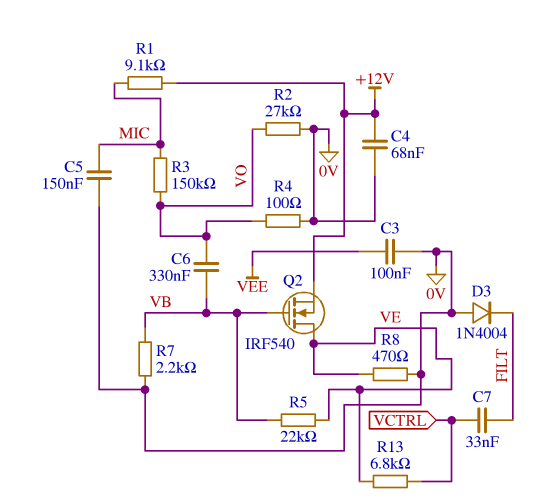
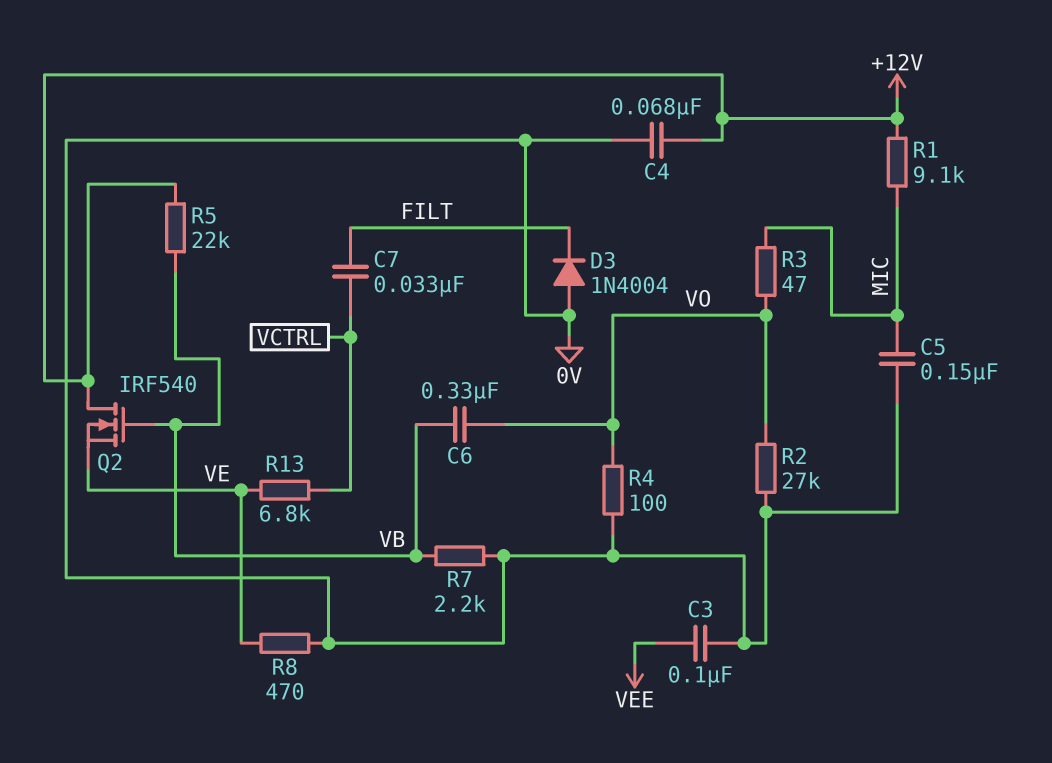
Q2: NMOS IRF540 (G VB, D VE, S +12V) -> NMOS IRF540 (G VB, D +12V, S VE)
R3: 150k (MIC, VO) -> 47 (MIC, VO)
R5: 22k (VB, VE) -> 22k (+12V, VB)

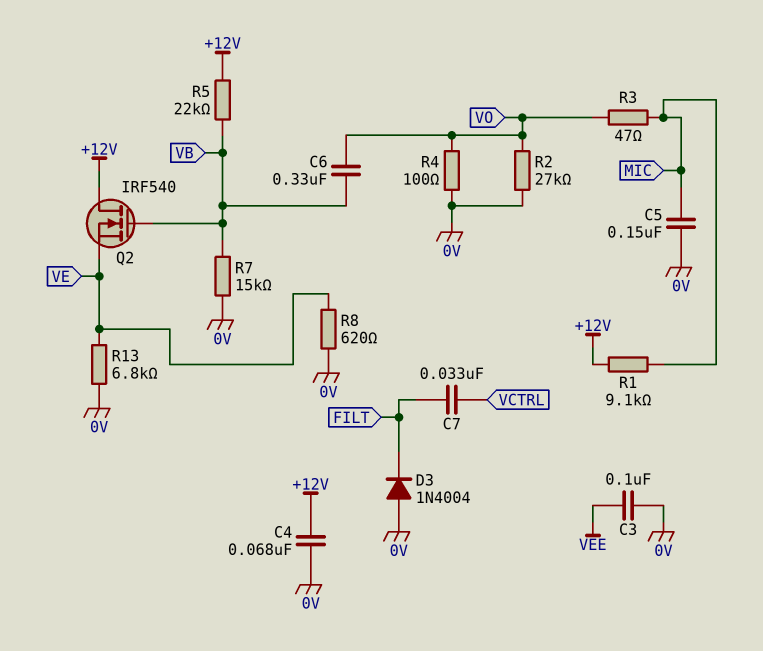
R7: 2.2k (0V, VB) -> 15k (0V, VB)
R8: 470 (0V, VE) -> 620 (0V, VE)
R13: 6.8k (VCTRL, VE) -> 6.8k (0V, VE)

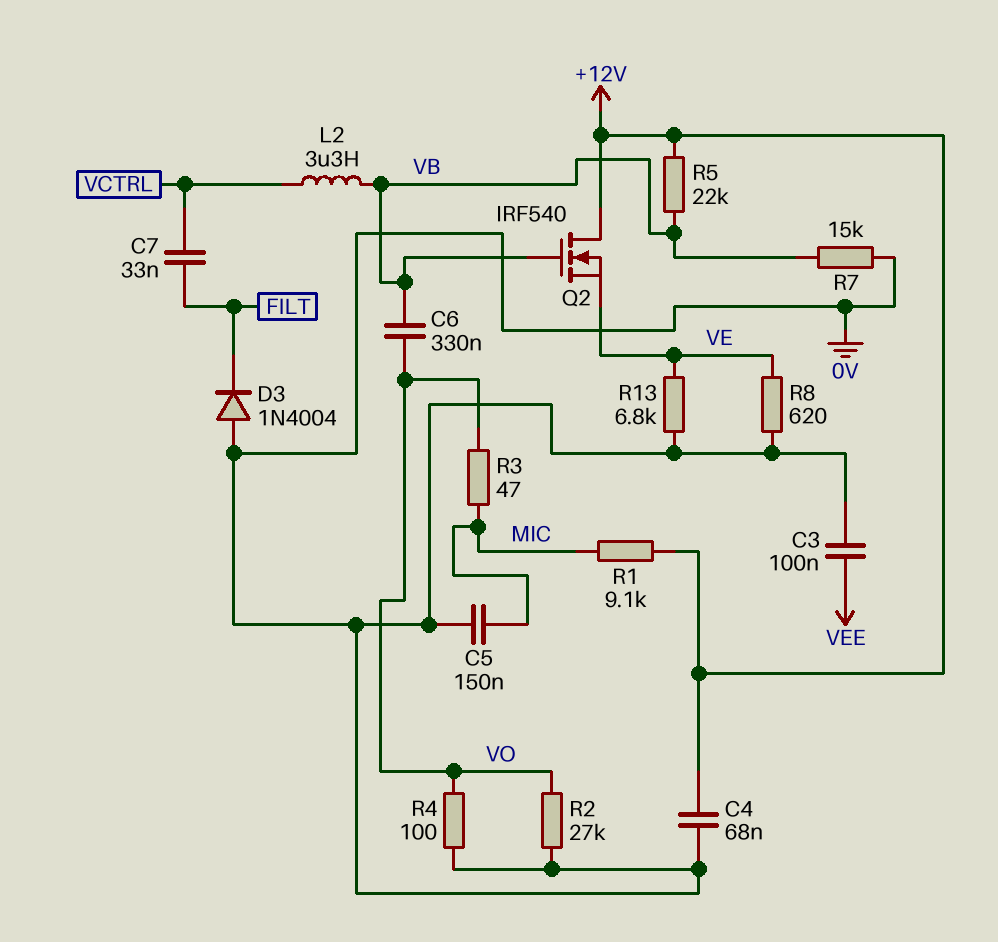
L2: none -> 3.3uH (VB, VCTRL)

